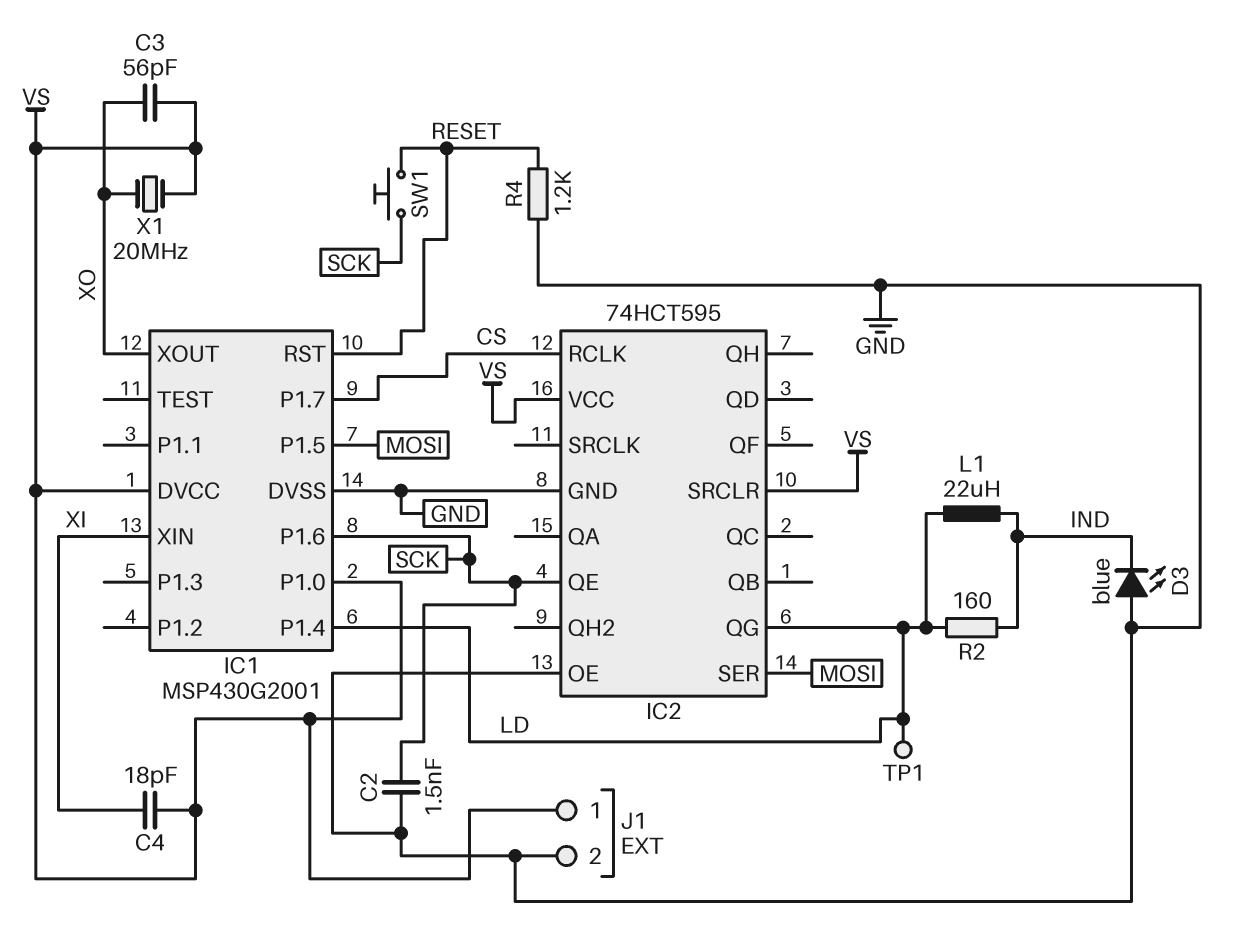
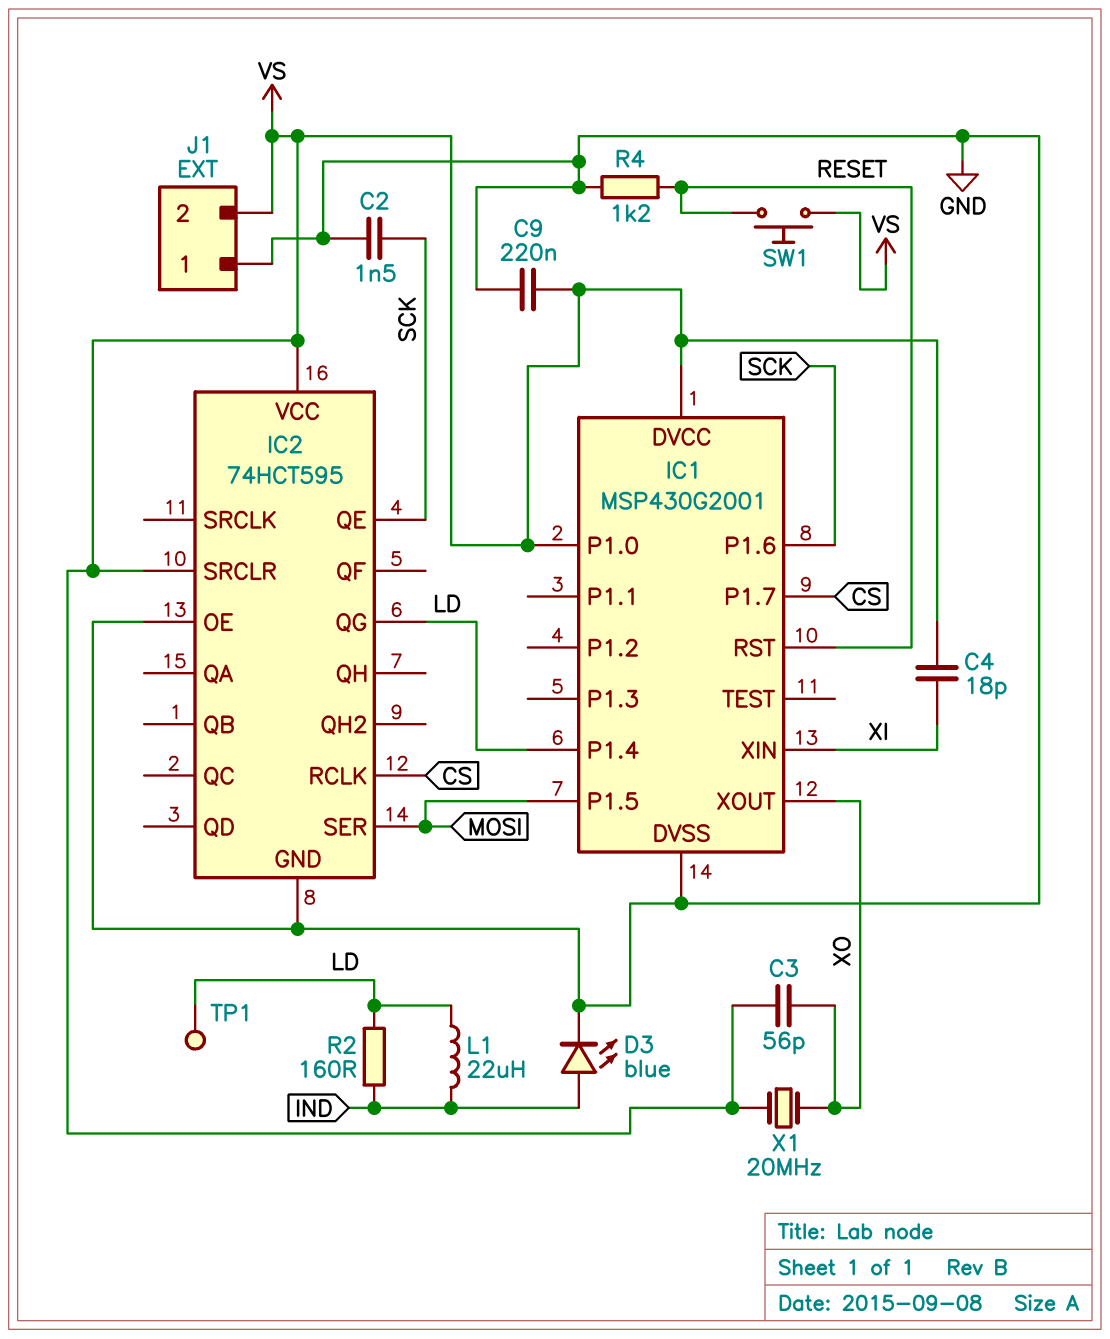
C9: none -> 220nF (GND, VS)
D3: LED blue (A GND, K IND) -> LED blue (A IND, K GND)
J1 pin 1: VS -> GND
J1 pin 2: GND -> VS
SW1: button (RESET, SCK) -> button (RESET, VS)

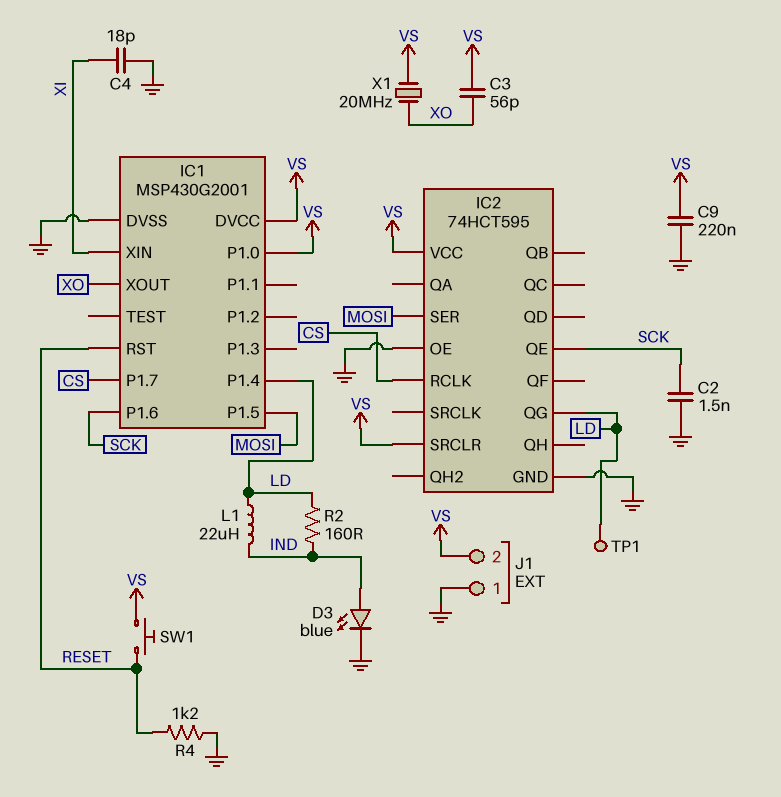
C4: 18pF (VS, XI) -> 18pF (GND, XI)

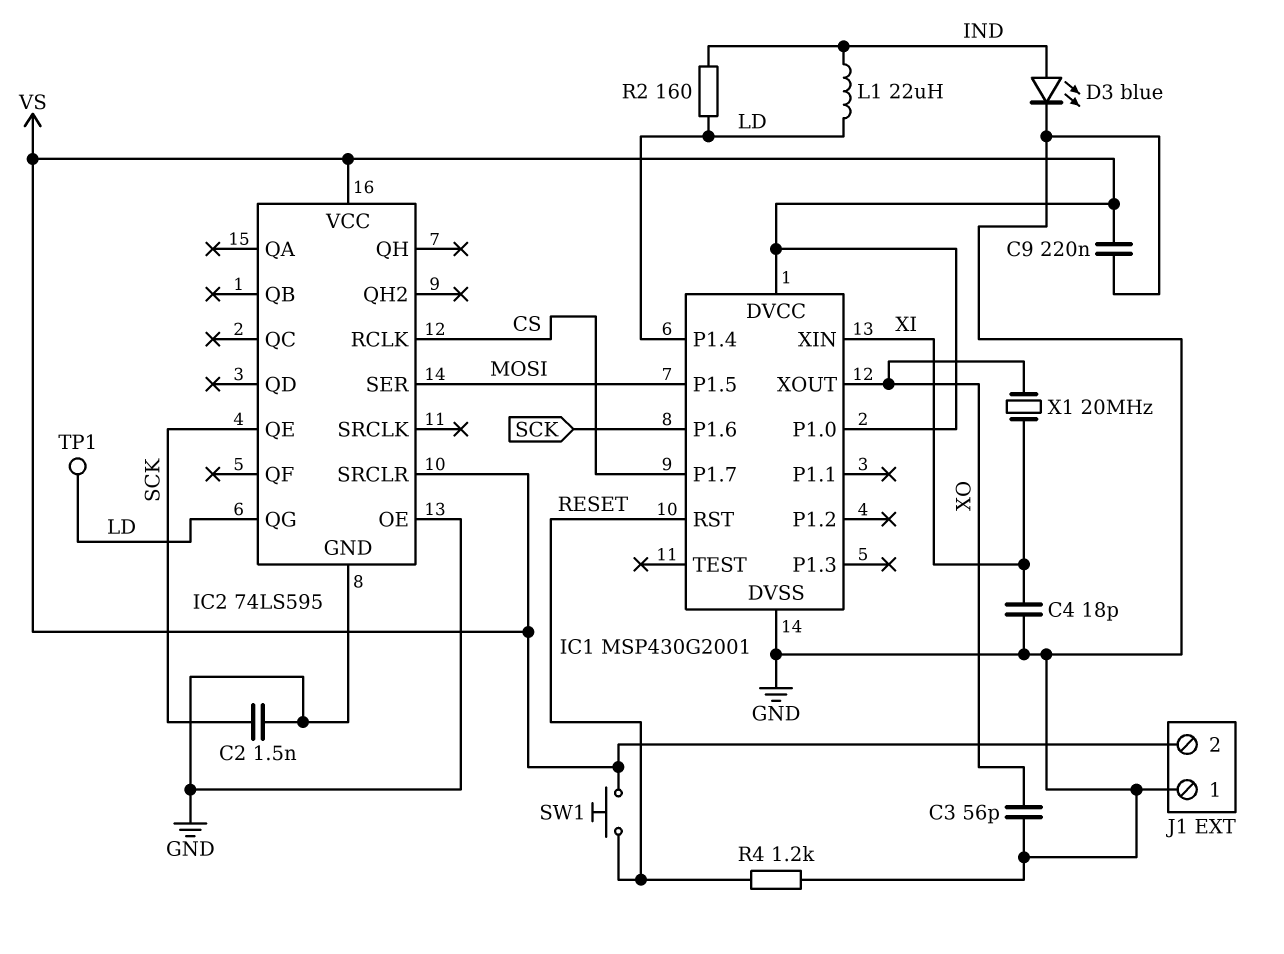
C3: 56pF (VS, XO) -> 56pF (GND, XO)
IC2: 74HCT595 -> 74LS595
X1: 20MHz (VS, XO) -> 20MHz (XI, XO)

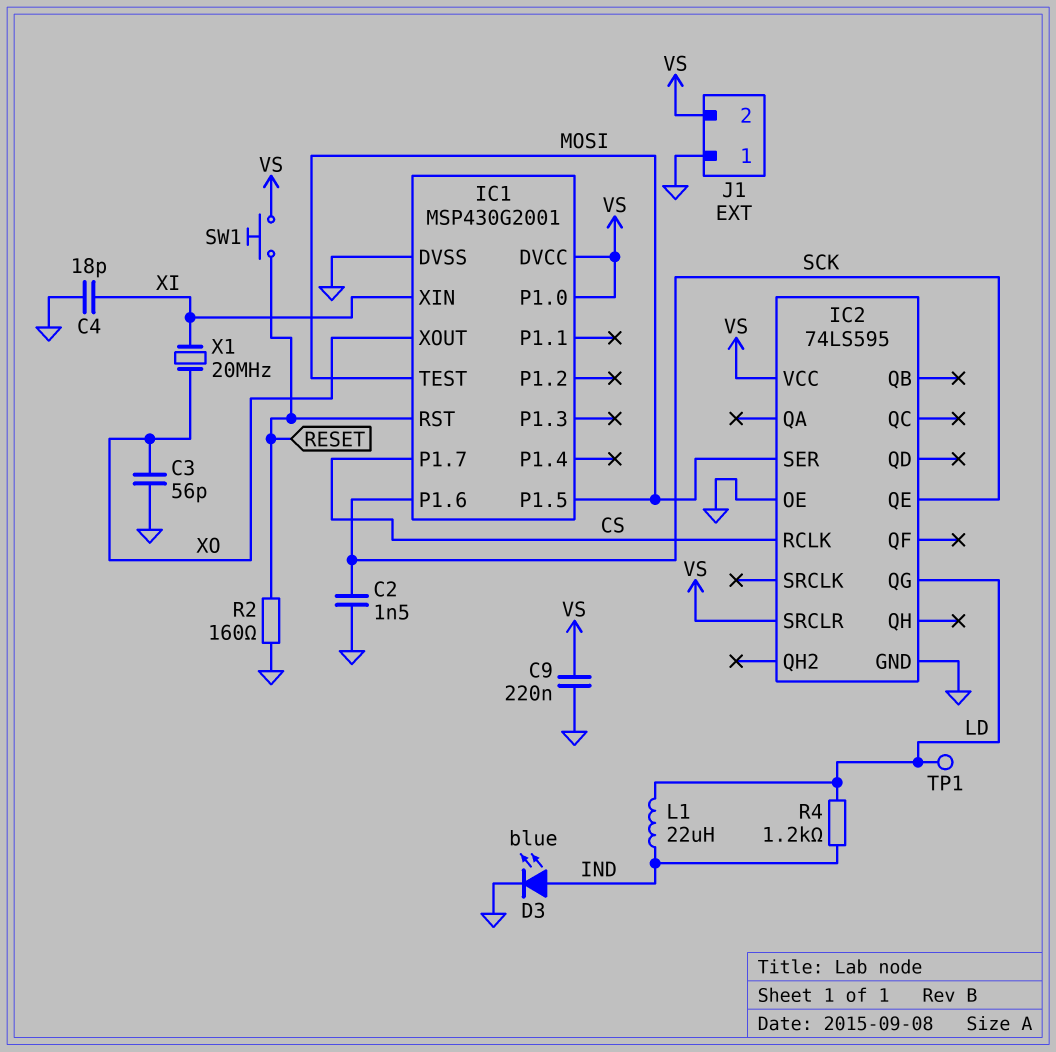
IC1 pin P1.4: LD -> none
IC1 pin TEST: none -> MOSI
R2: 160 (IND, LD) -> 160 (GND, RESET)
R4: 1.2k (GND, RESET) -> 1.2k (IND, LD)

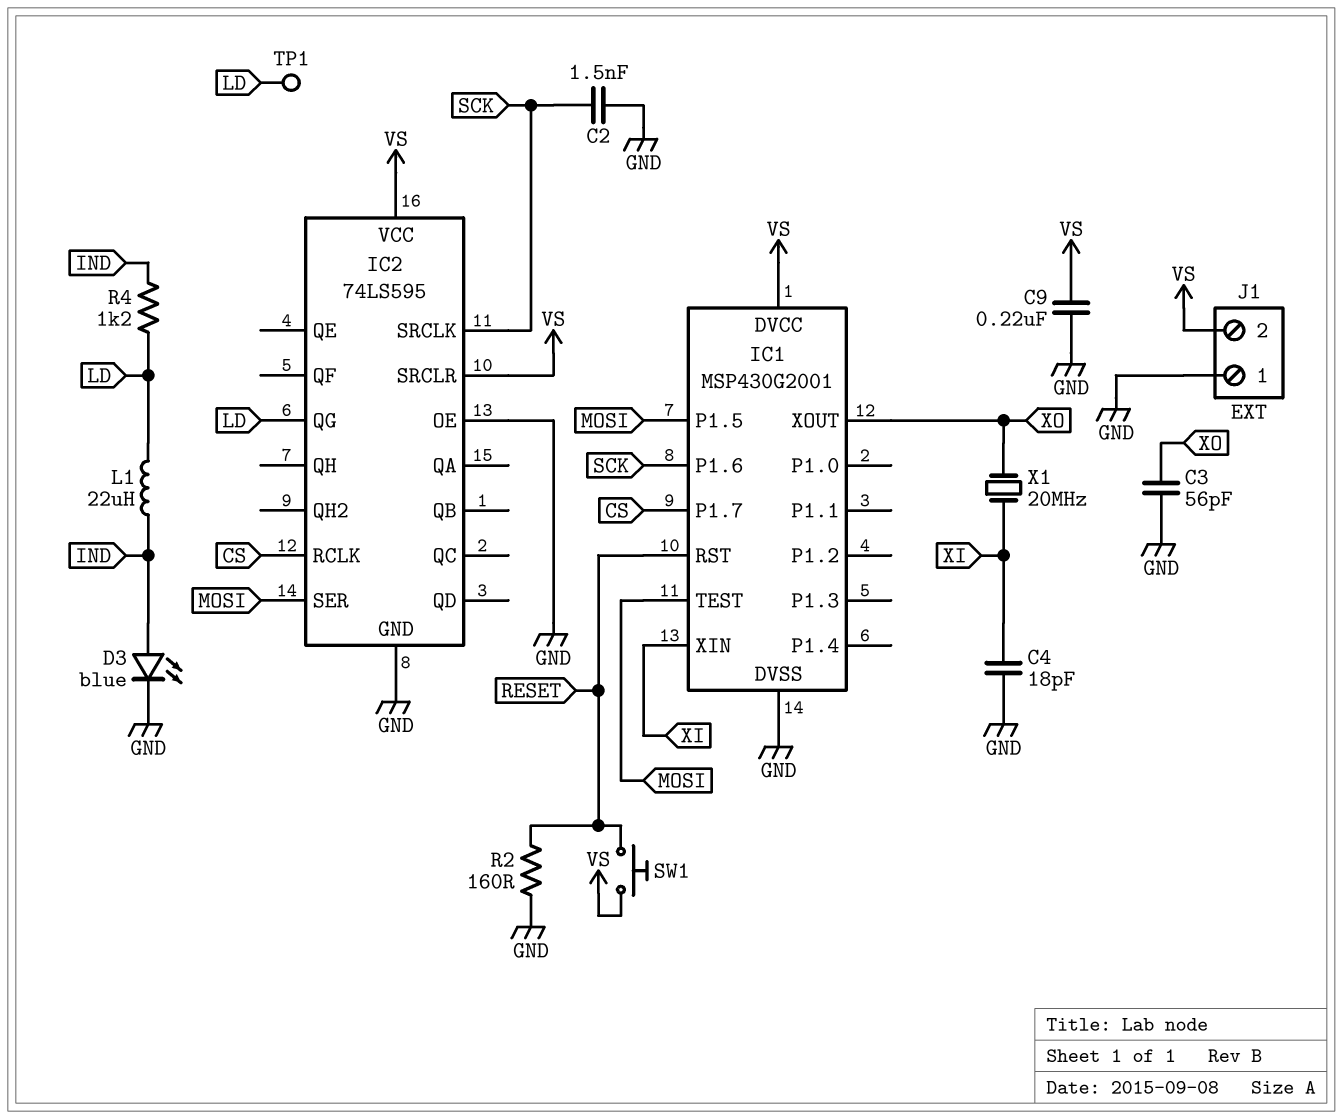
IC1 pin P1.0: VS -> none
IC2 pin QE: SCK -> none
IC2 pin SRCLK: none -> SCK

